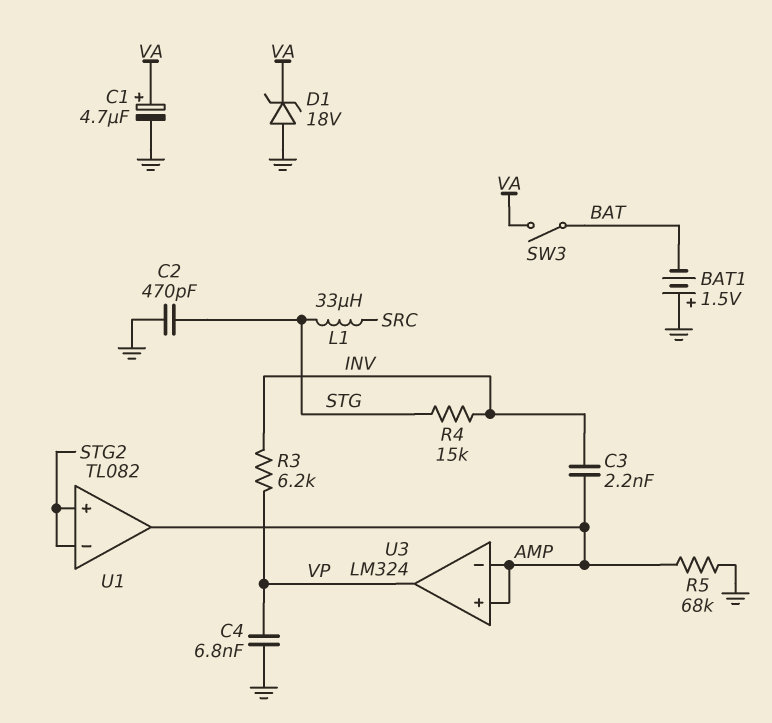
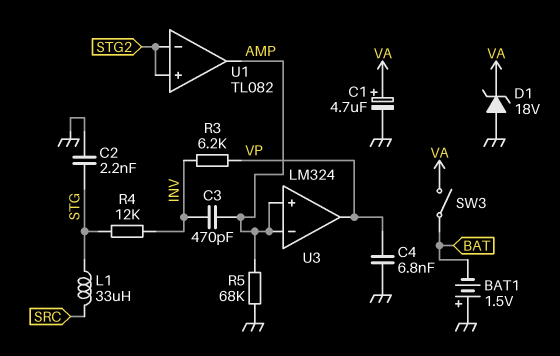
C2: 470pF (GND, STG) -> 2.2nF (GND, STG)
C3: 2.2nF (AMP, INV) -> 470pF (AMP, INV)
R4: 15k (INV, STG) -> 12k (INV, STG)

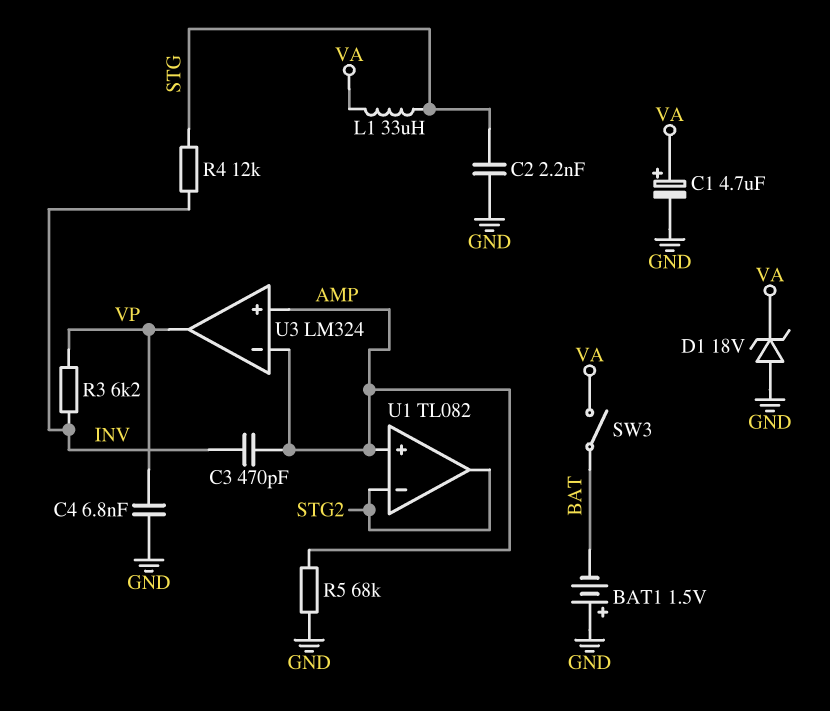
L1: 33uH (SRC, STG) -> 33uH (STG, VA)
U1 pin in+: STG2 -> AMP
U1 pin out: AMP -> STG2

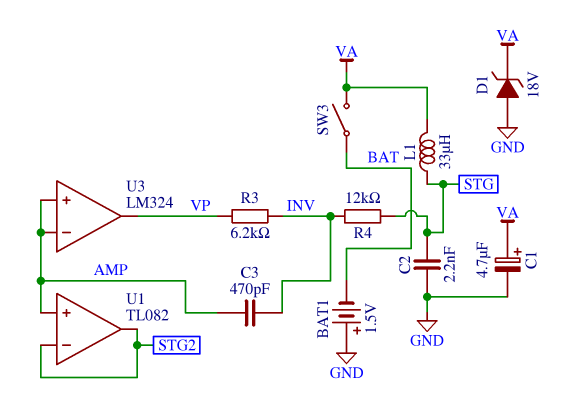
C4: 6.8nF (GND, VP) -> none
R5: 68k (AMP, GND) -> none

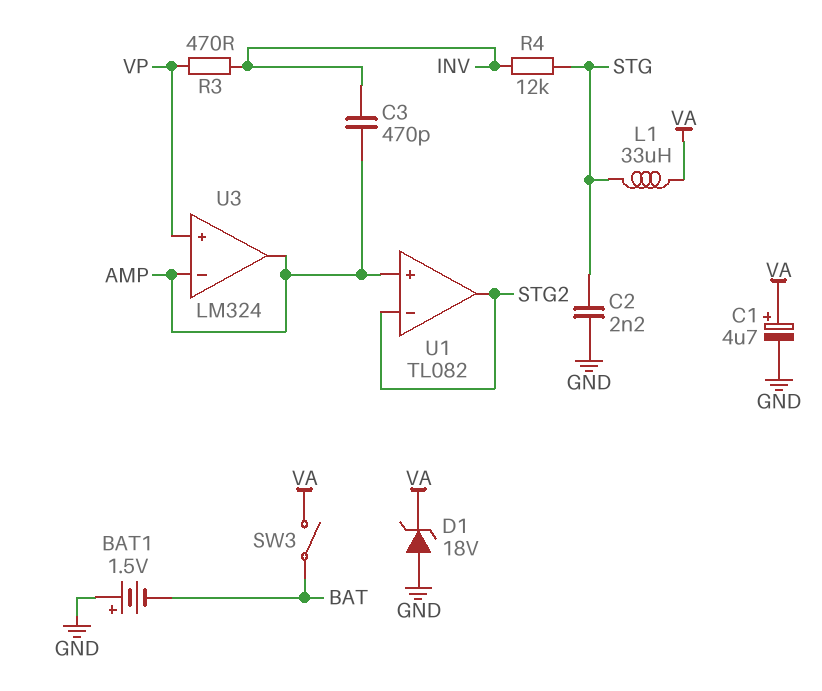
R3: 6.2k (INV, VP) -> 470 (INV, VP)
U3 pin in+: AMP -> VP
U3 pin out: VP -> AMP

